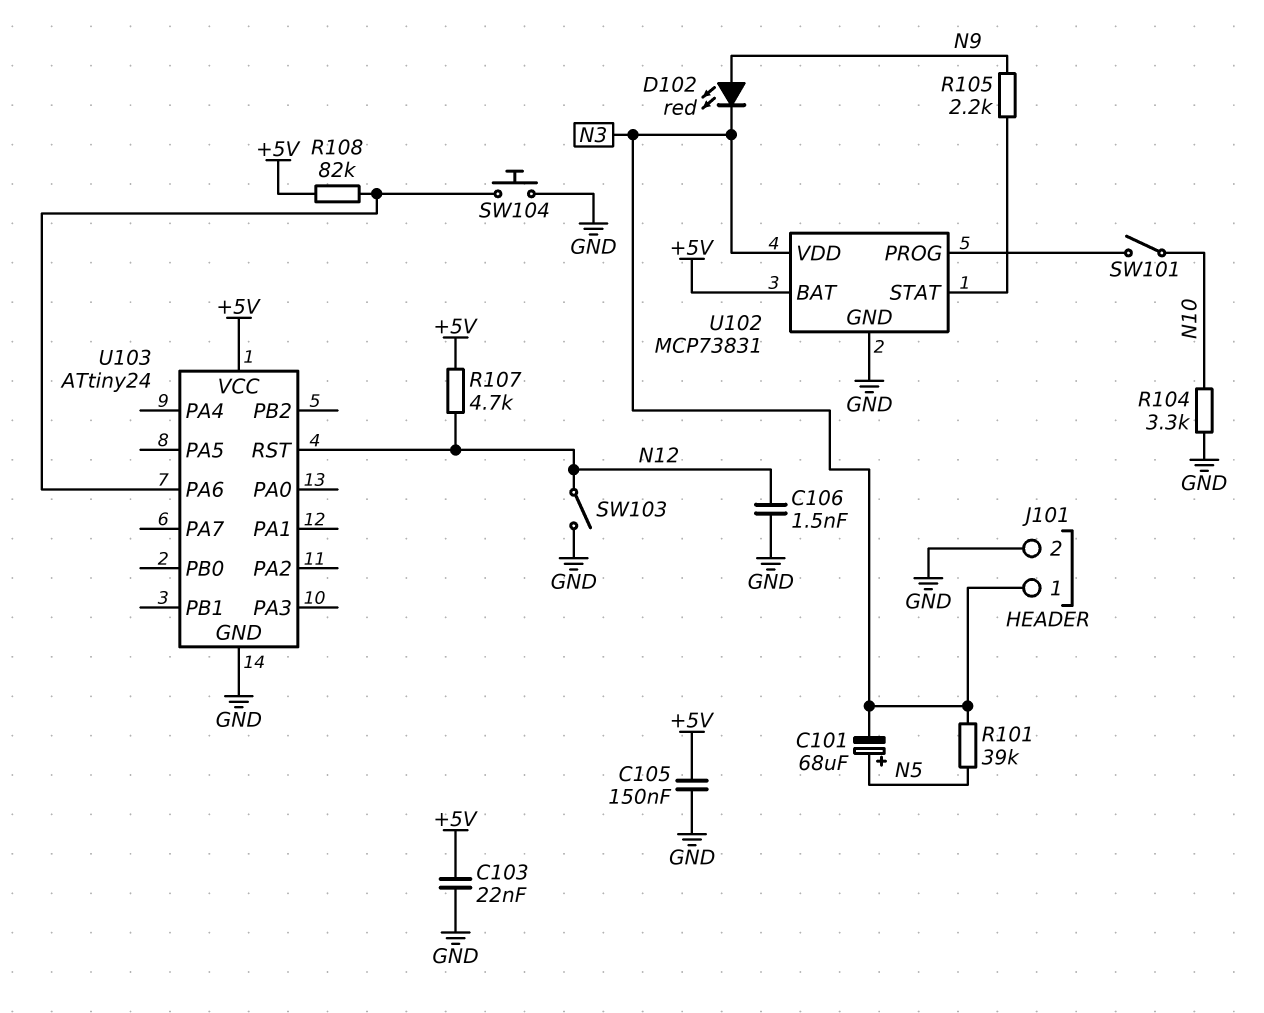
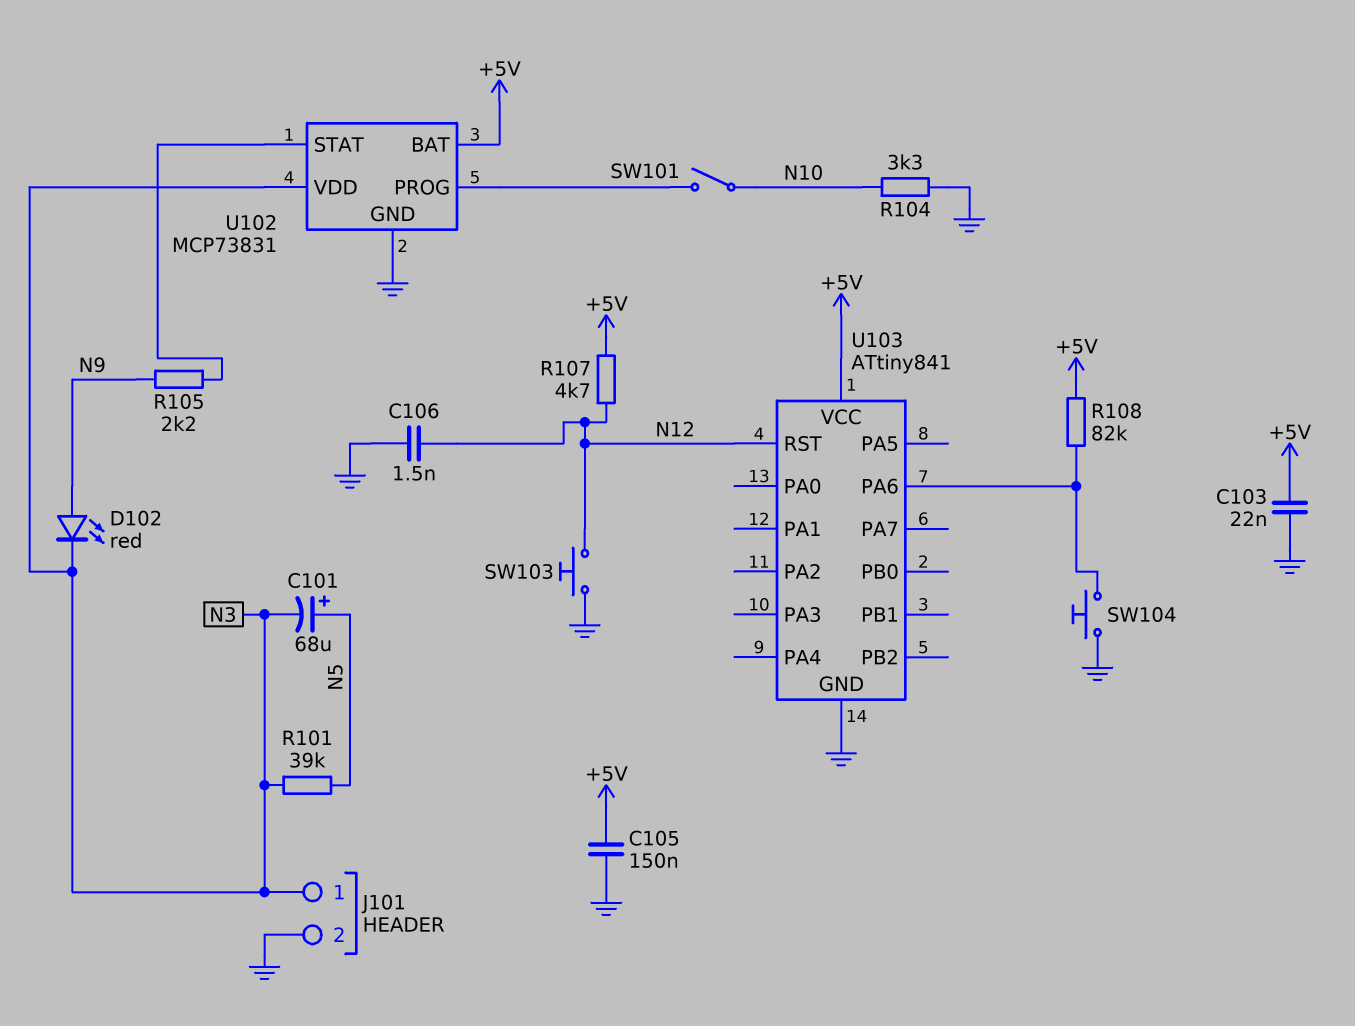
SW103: switch (GND, N12) -> button (GND, N12)
U103: ATtiny24 -> ATtiny841

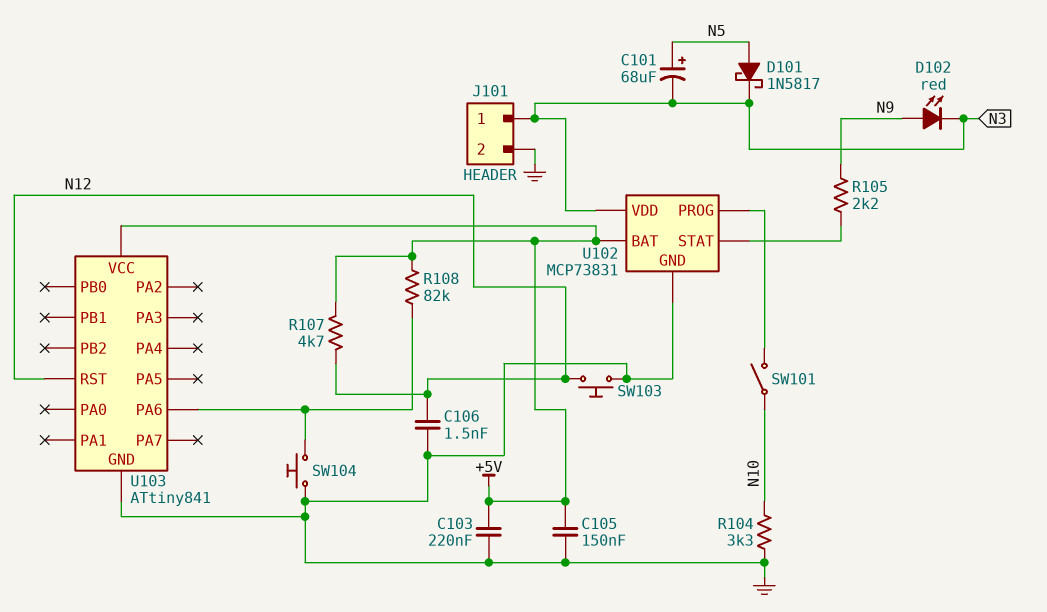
C103: 22nF (+5V, GND) -> 220nF (+5V, GND)
D101: none -> schottky 1N5817 (A N5, K N3)
R101: 39k (N3, N5) -> none

